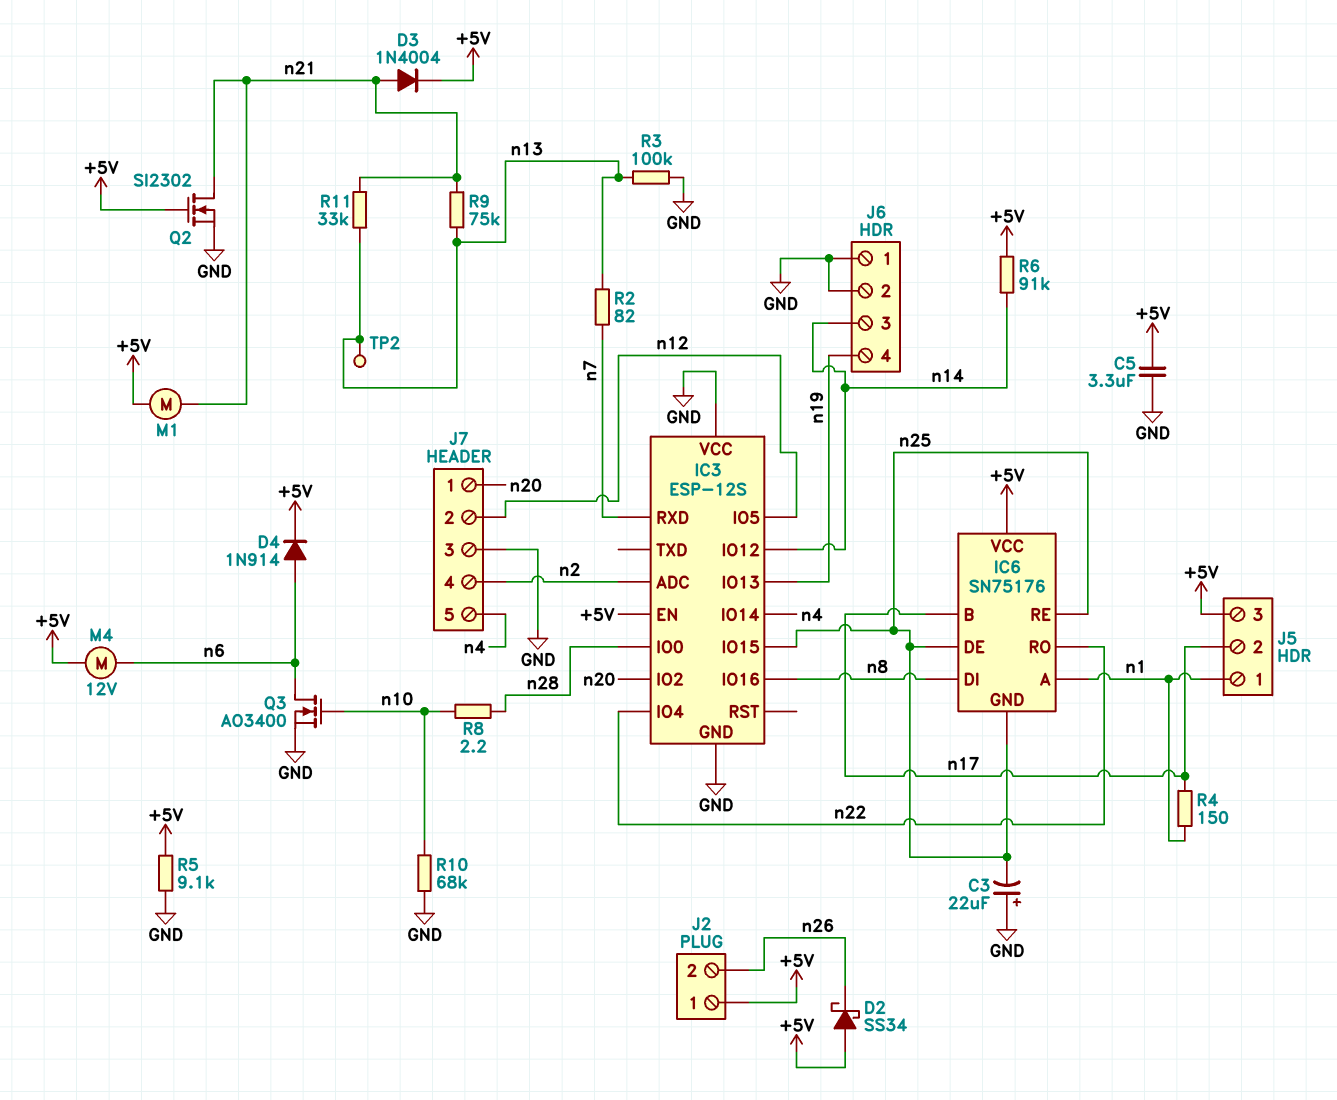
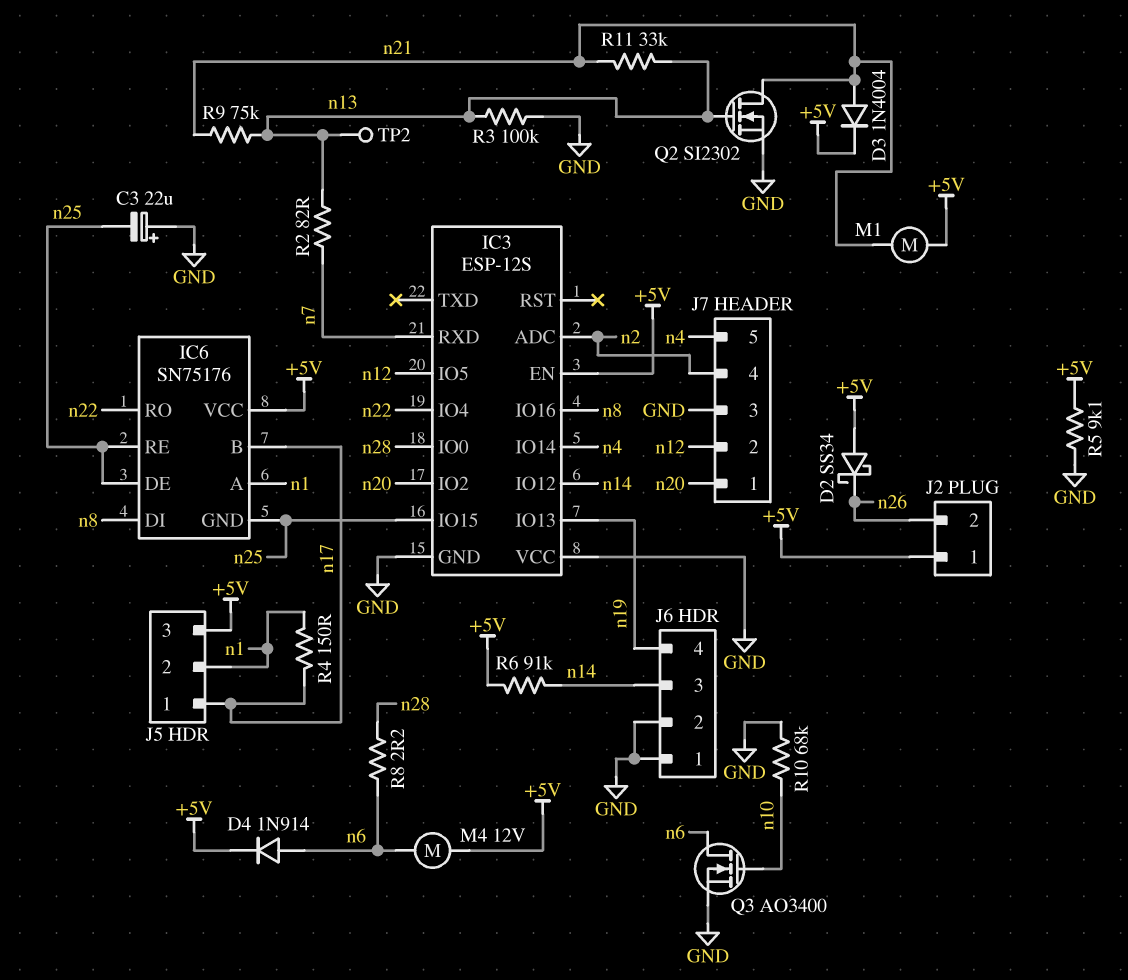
C5: 3.3uF (+5V, GND) -> none
J5 pin 1: n1 -> n17
J5 pin 2: n17 -> n1
Q2: NMOS SI2302 (G +5V, D n21, S GND) -> NMOS SI2302 (G n13, D n21, S GND)
R8: 2.2 (n10, n28) -> 2.2 (n6, n28)

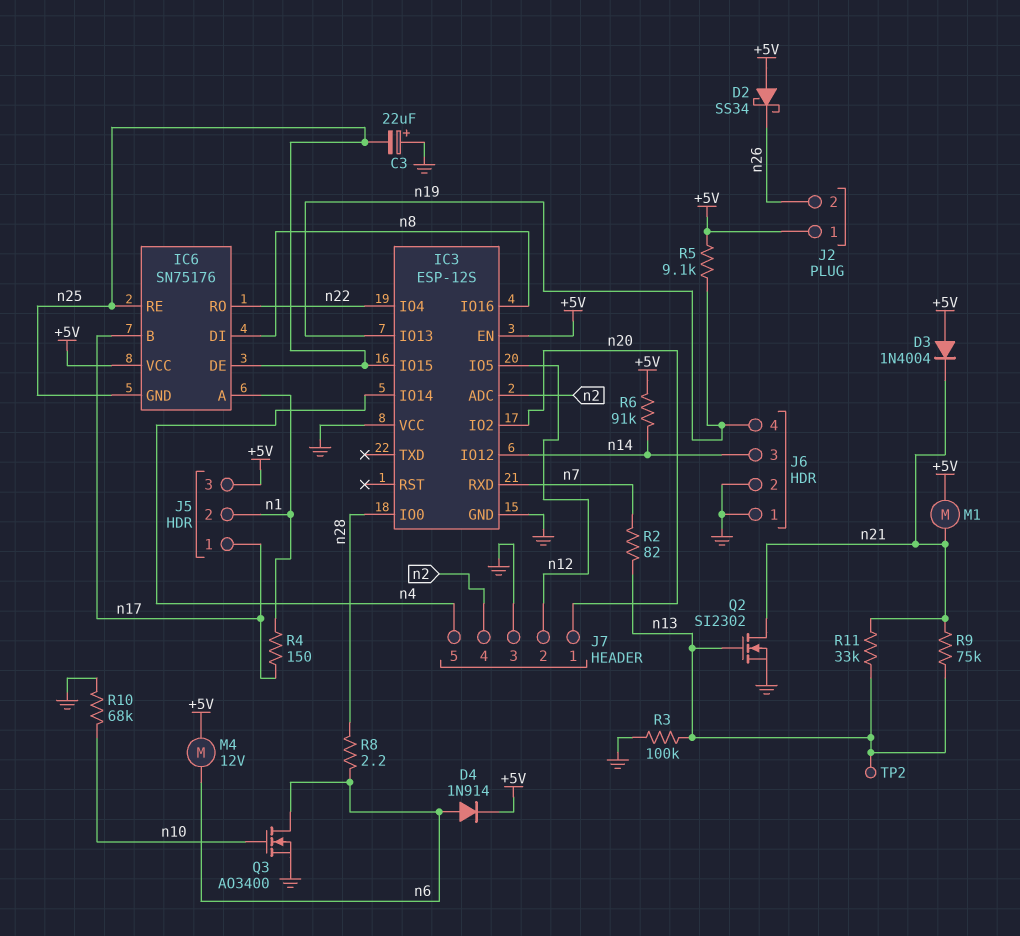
D3: diode 1N4004 (A n21, K +5V) -> diode 1N4004 (A +5V, K n21)
R5: 9.1k (+5V, GND) -> 9.1k (+5V, n19)

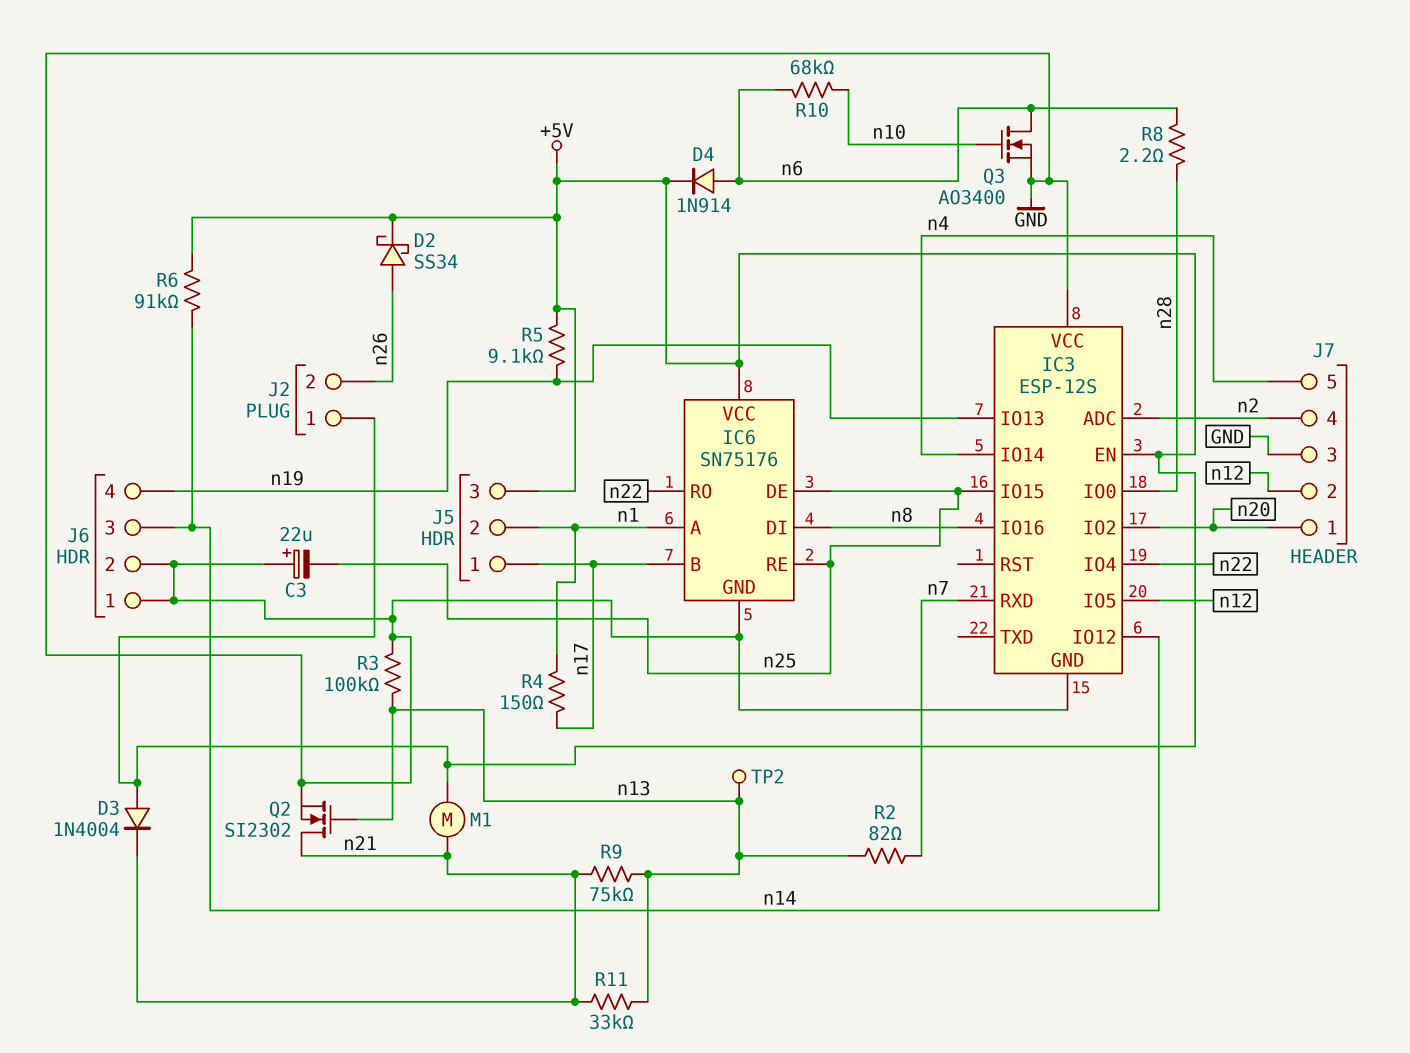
D2: schottky SS34 (A +5V, K n26) -> schottky SS34 (A n26, K +5V)
IC6 pin GND: n25 -> GND
M4: motor 12V (+5V, n6) -> none
R10: 68k (GND, n10) -> 68k (n6, n10)

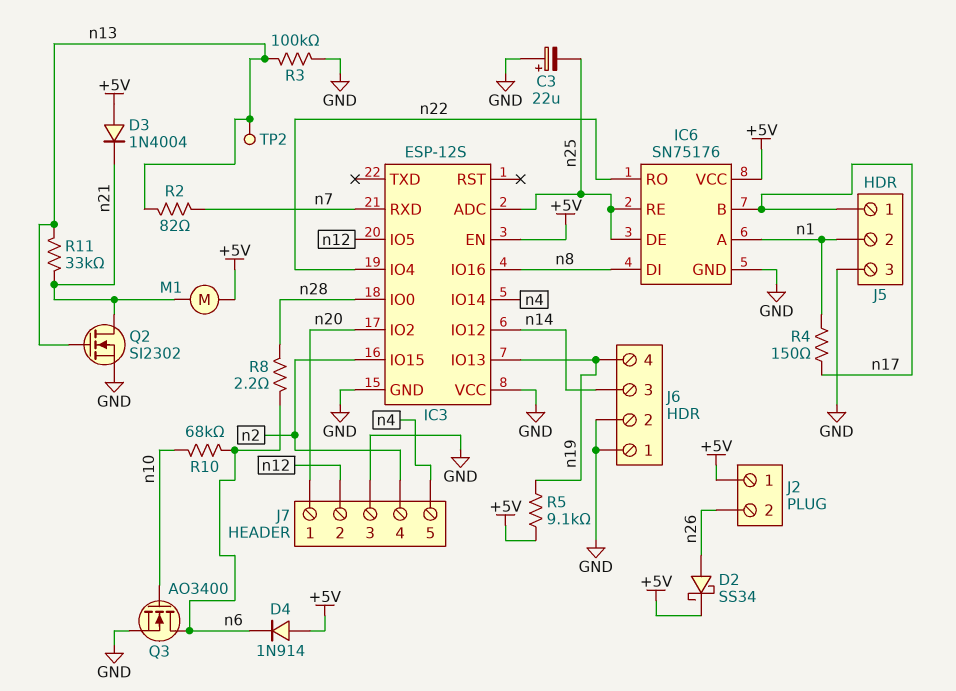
D4: diode 1N914 (A n6, K +5V) -> diode 1N914 (A +5V, K n6)
IC3 pin ADC: n2 -> n25
IC3 pin IO15: n25 -> n2
J5 pin 3: +5V -> GND
R6: 91k (+5V, n14) -> none
R9: 75k (n13, n21) -> none

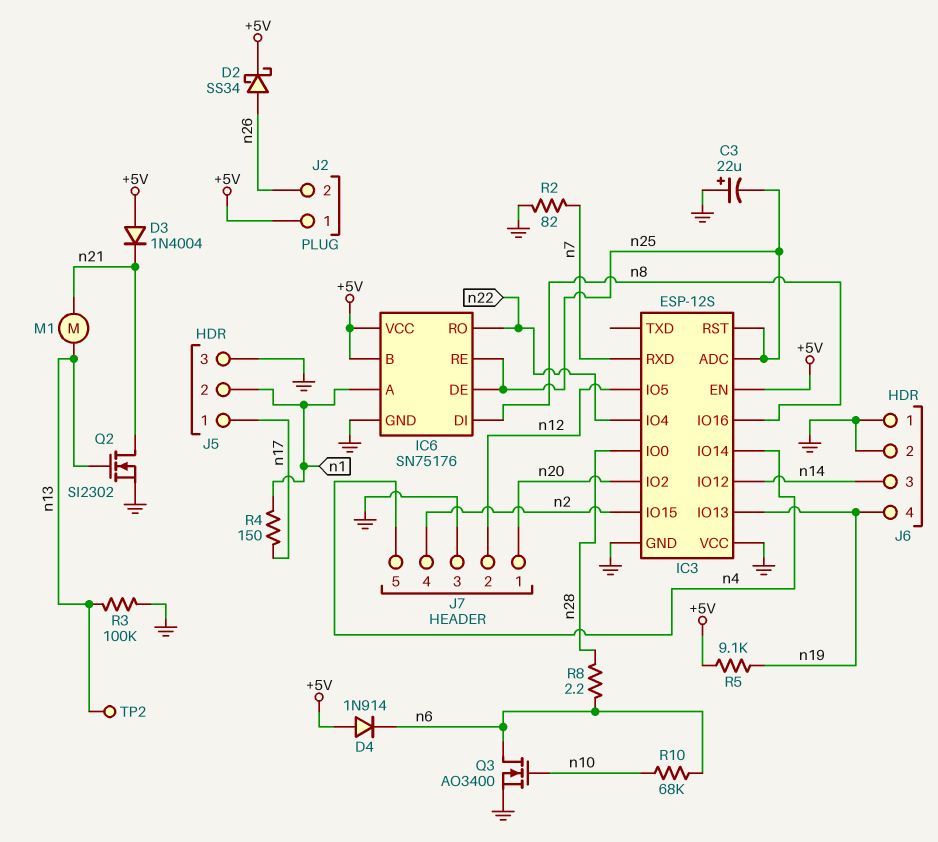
IC3 pin RST: none -> n25
IC6 pin B: n17 -> +5V
M1: motor (+5V, n21) -> motor (n13, n21)
R2: 82 (n7, n13) -> 82 (GND, n7)
R11: 33k (n13, n21) -> none

